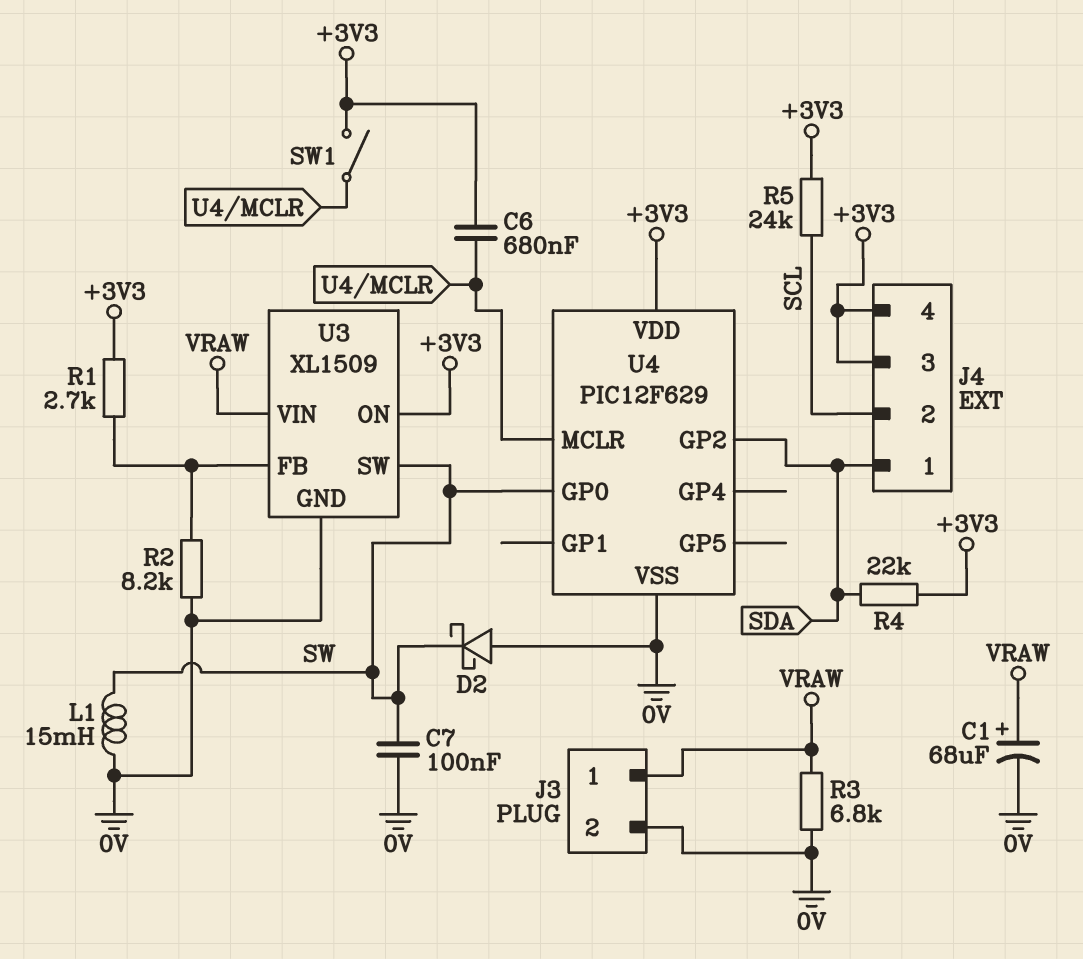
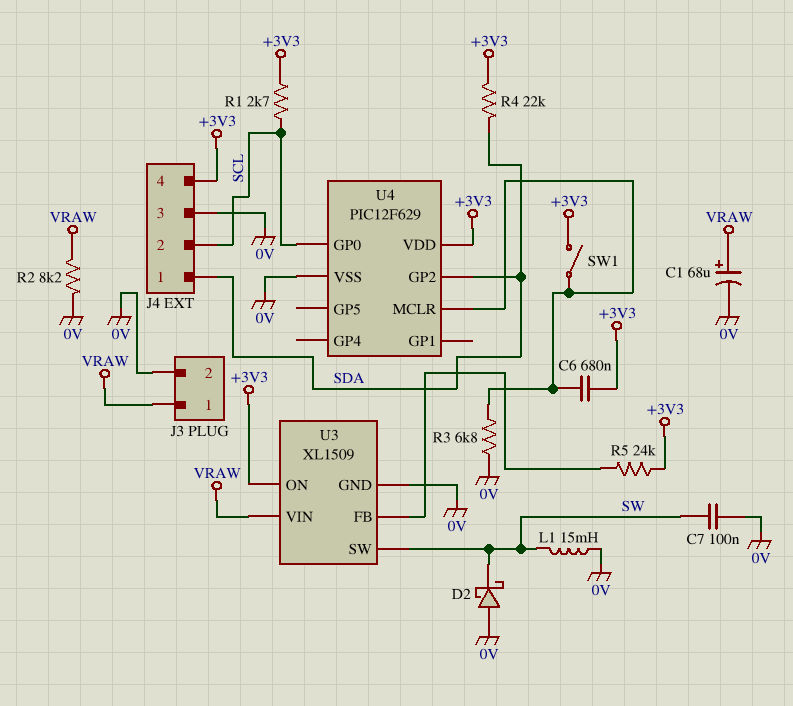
J4 pin 3: +3V3 -> 0V
R1: 2.7k (+3V3, U3/FB) -> 2.7k (+3V3, SCL)
R2: 8.2k (0V, U3/FB) -> 8.2k (0V, VRAW)
R3: 6.8k (0V, VRAW) -> 6.8k (0V, U4/MCLR)
R5: 24k (+3V3, SCL) -> 24k (+3V3, U3/FB)
U4 pin GP0: SW -> SCL

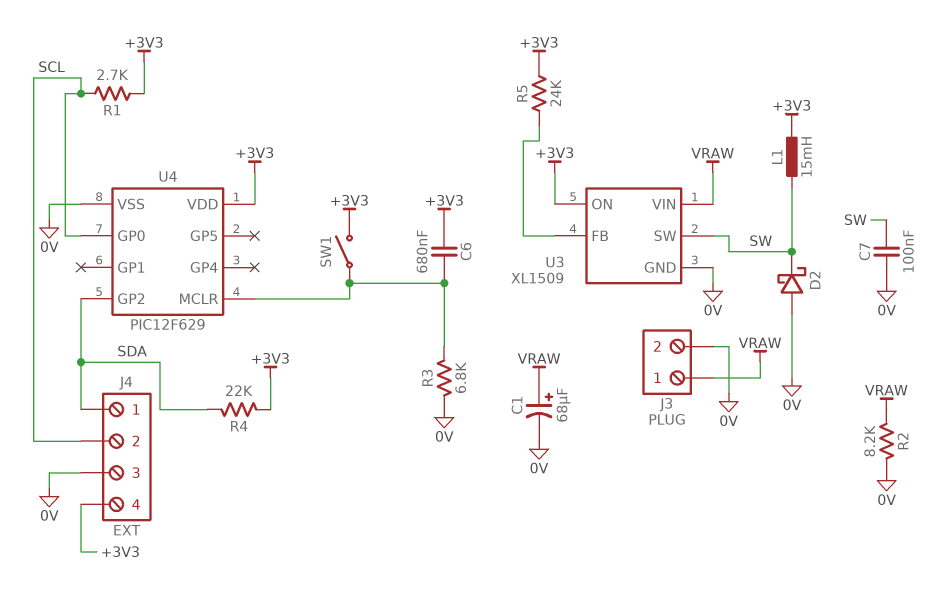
L1: 15mH (0V, SW) -> 15mH (+3V3, SW)

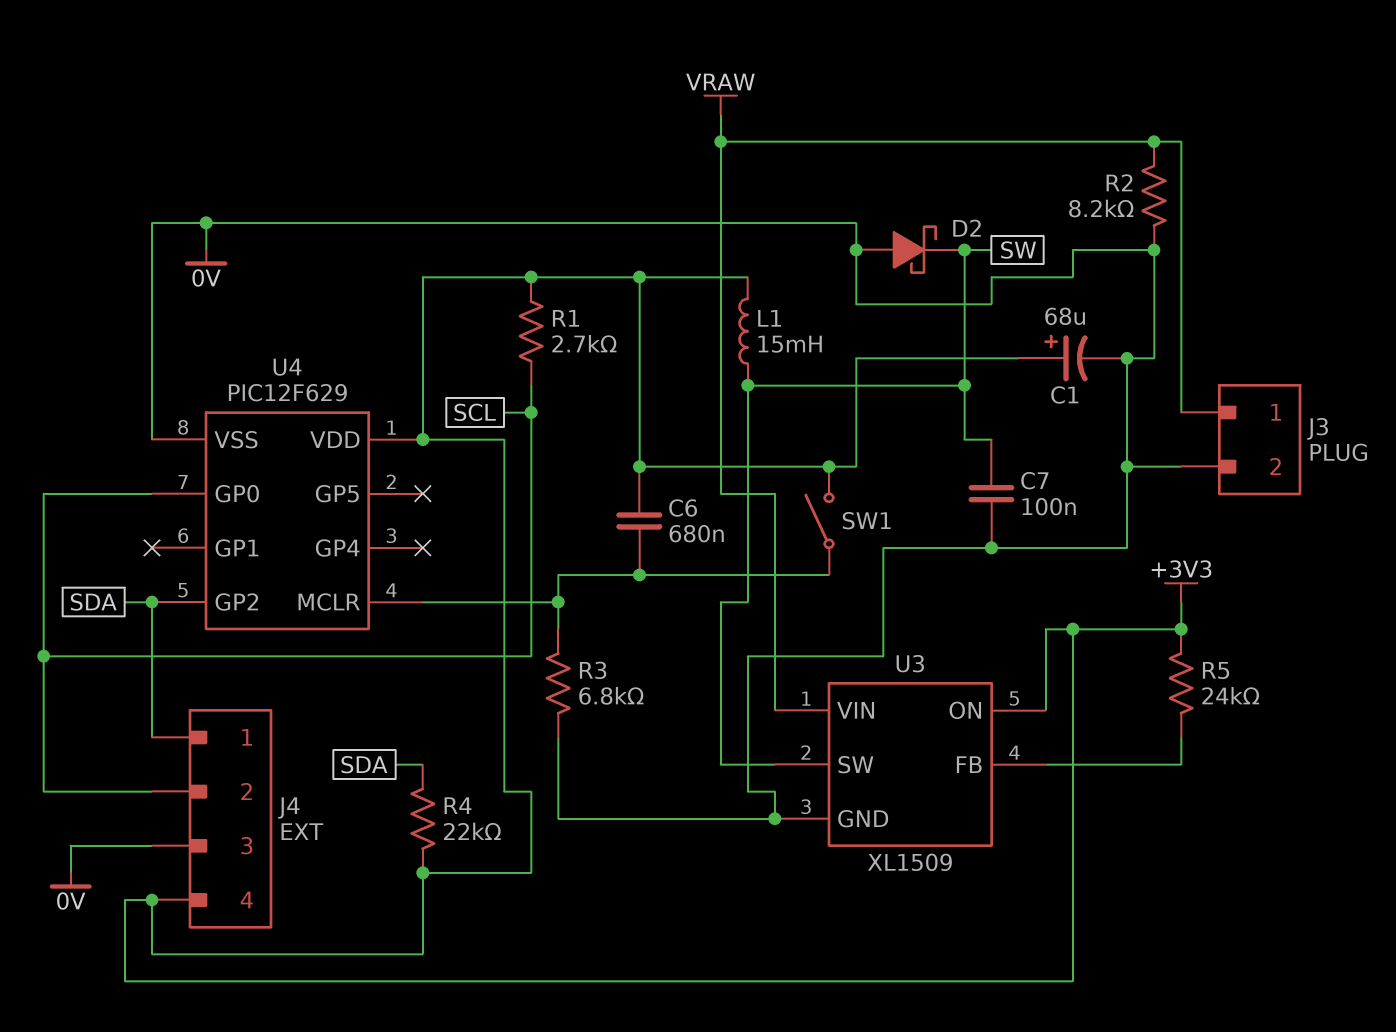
C1: 68uF (plus VRAW, minus 0V) -> 68uF (plus +3V3, minus 0V)

